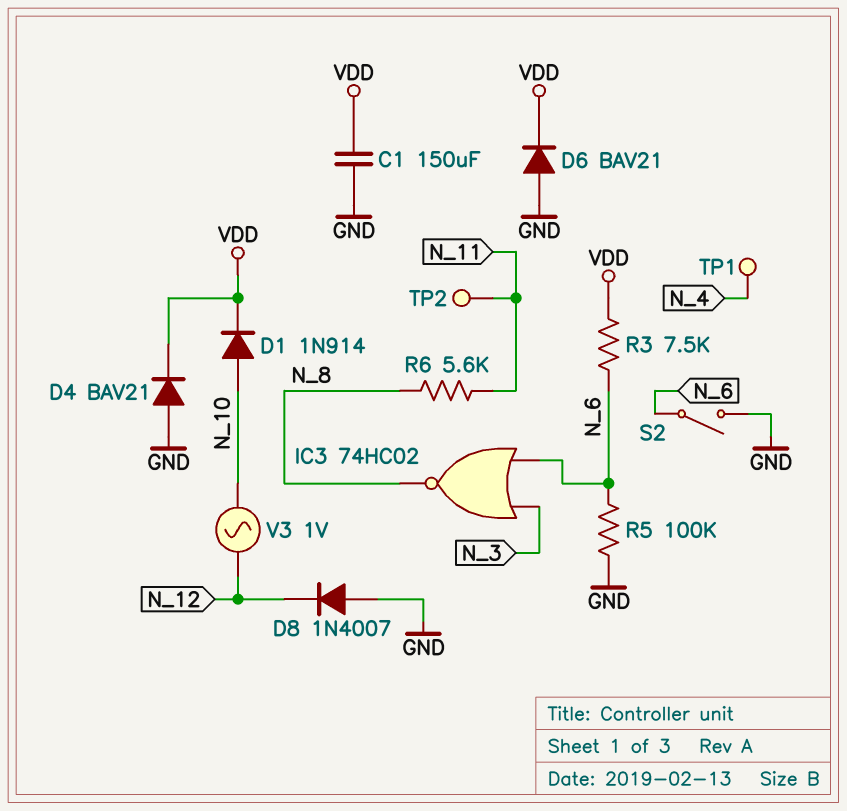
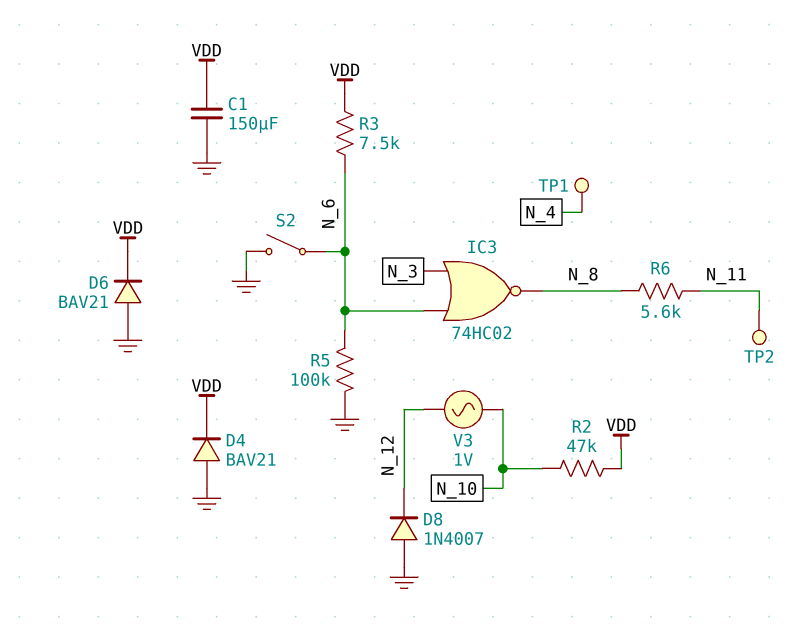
D1: diode 1N914 (A N_10, K VDD) -> none
R2: none -> 47k (N_10, VDD)

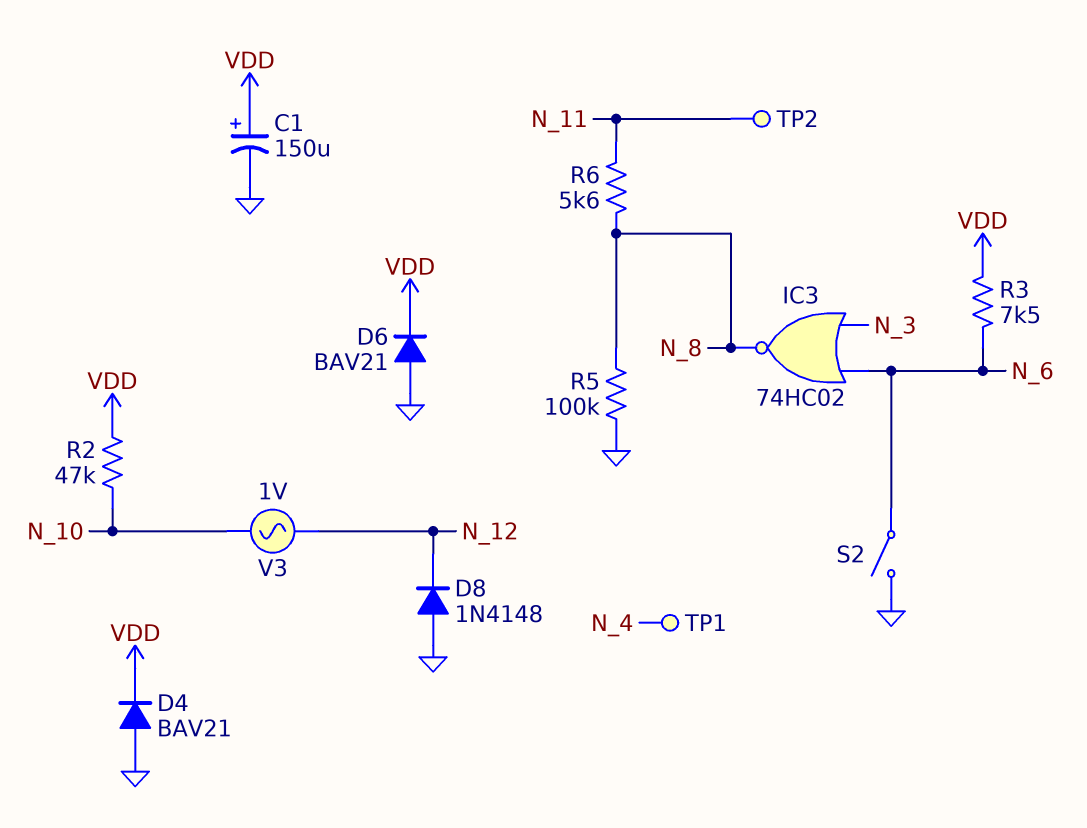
C1: 150uF (GND, VDD) -> 150uF (plus VDD, minus GND)
D8: diode 1N4007 (A GND, K N_12) -> diode 1N4148 (A GND, K N_12)
R5: 100k (GND, N_6) -> 100k (GND, N_8)

